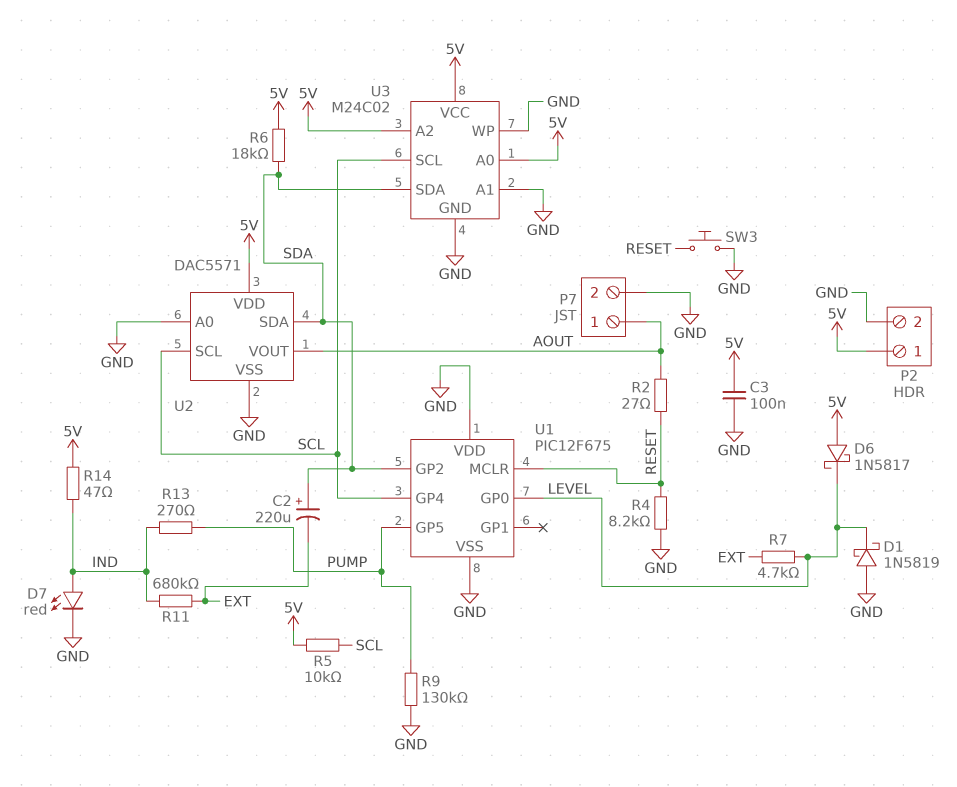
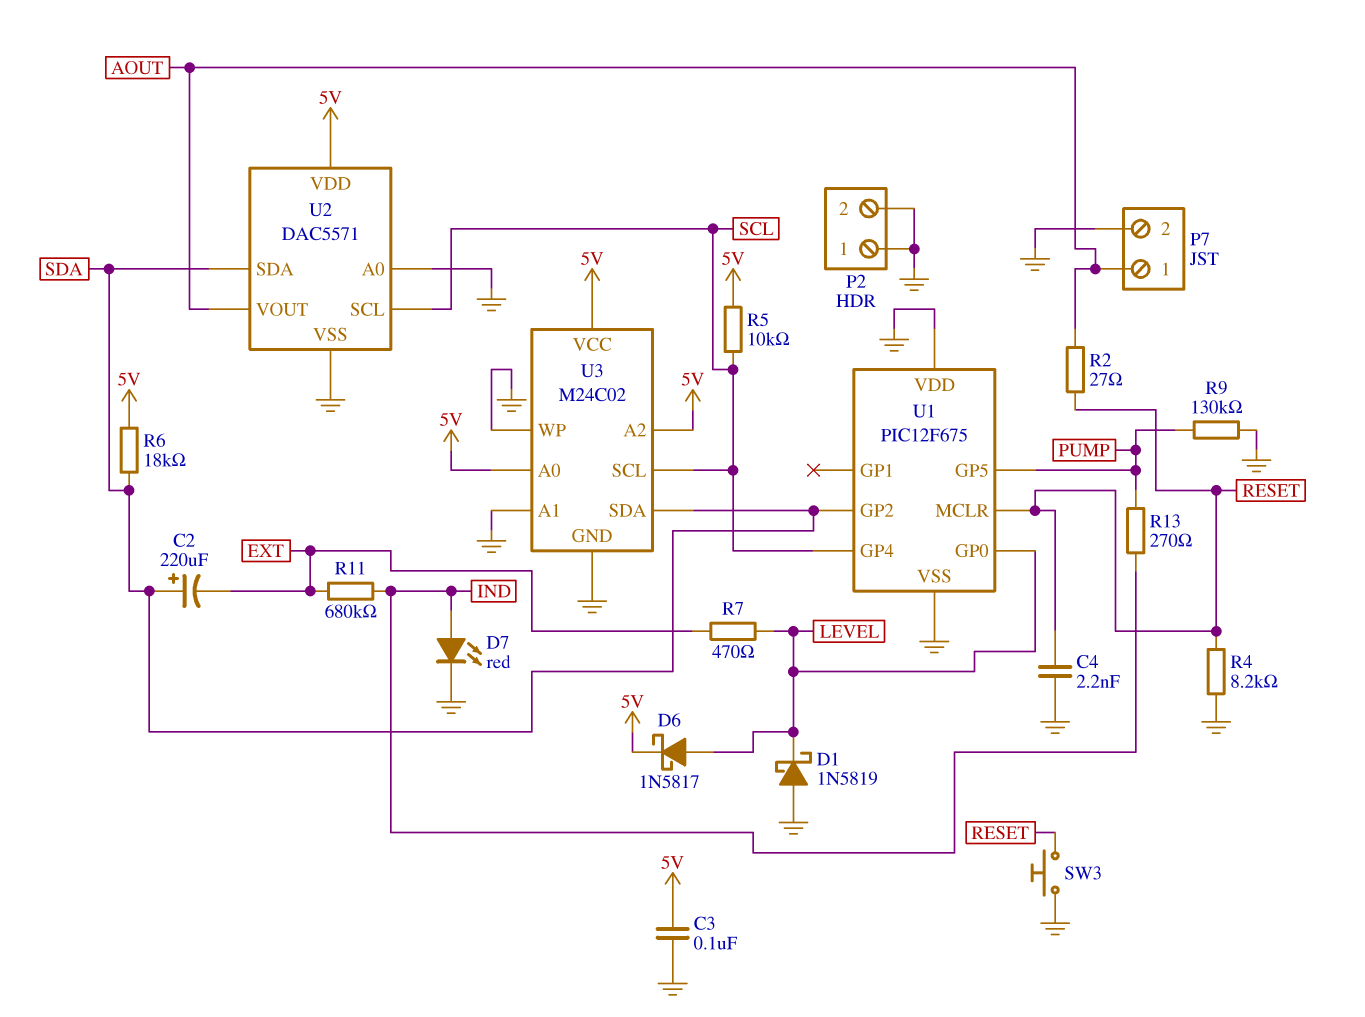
C4: none -> 2.2nF (GND, RESET)
D6: schottky 1N5817 (A 5V, K LEVEL) -> schottky 1N5817 (A LEVEL, K 5V)
P2 pin 1: 5V -> GND
R7: 4.7k (EXT, LEVEL) -> 470 (EXT, LEVEL)
R14: 47 (5V, IND) -> none

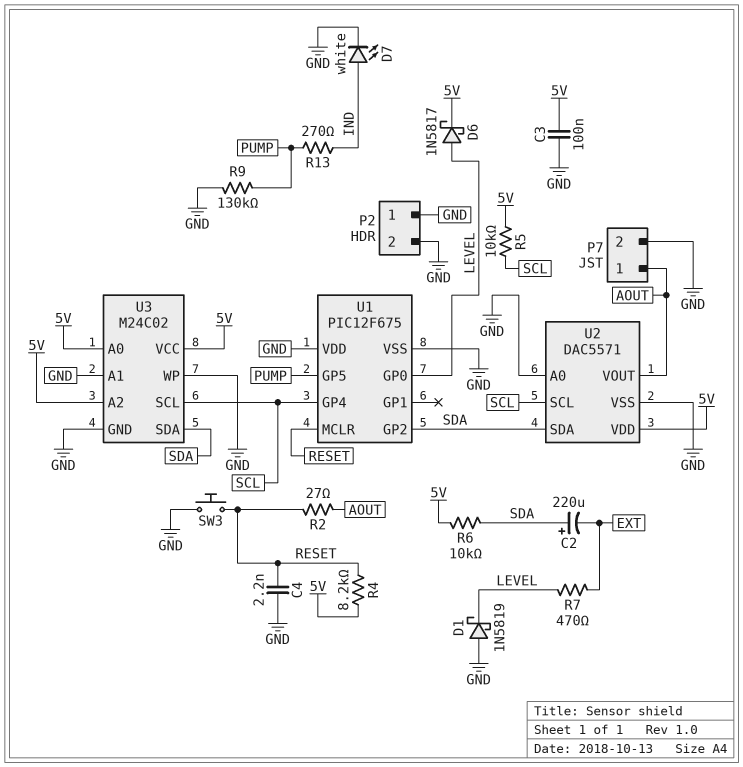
D7: LED red (A IND, K GND) -> LED white (A IND, K GND)
R4: 8.2k (GND, RESET) -> 8.2k (5V, RESET)
R6: 18k (5V, SDA) -> 10k (5V, SDA)
R11: 680k (EXT, IND) -> none

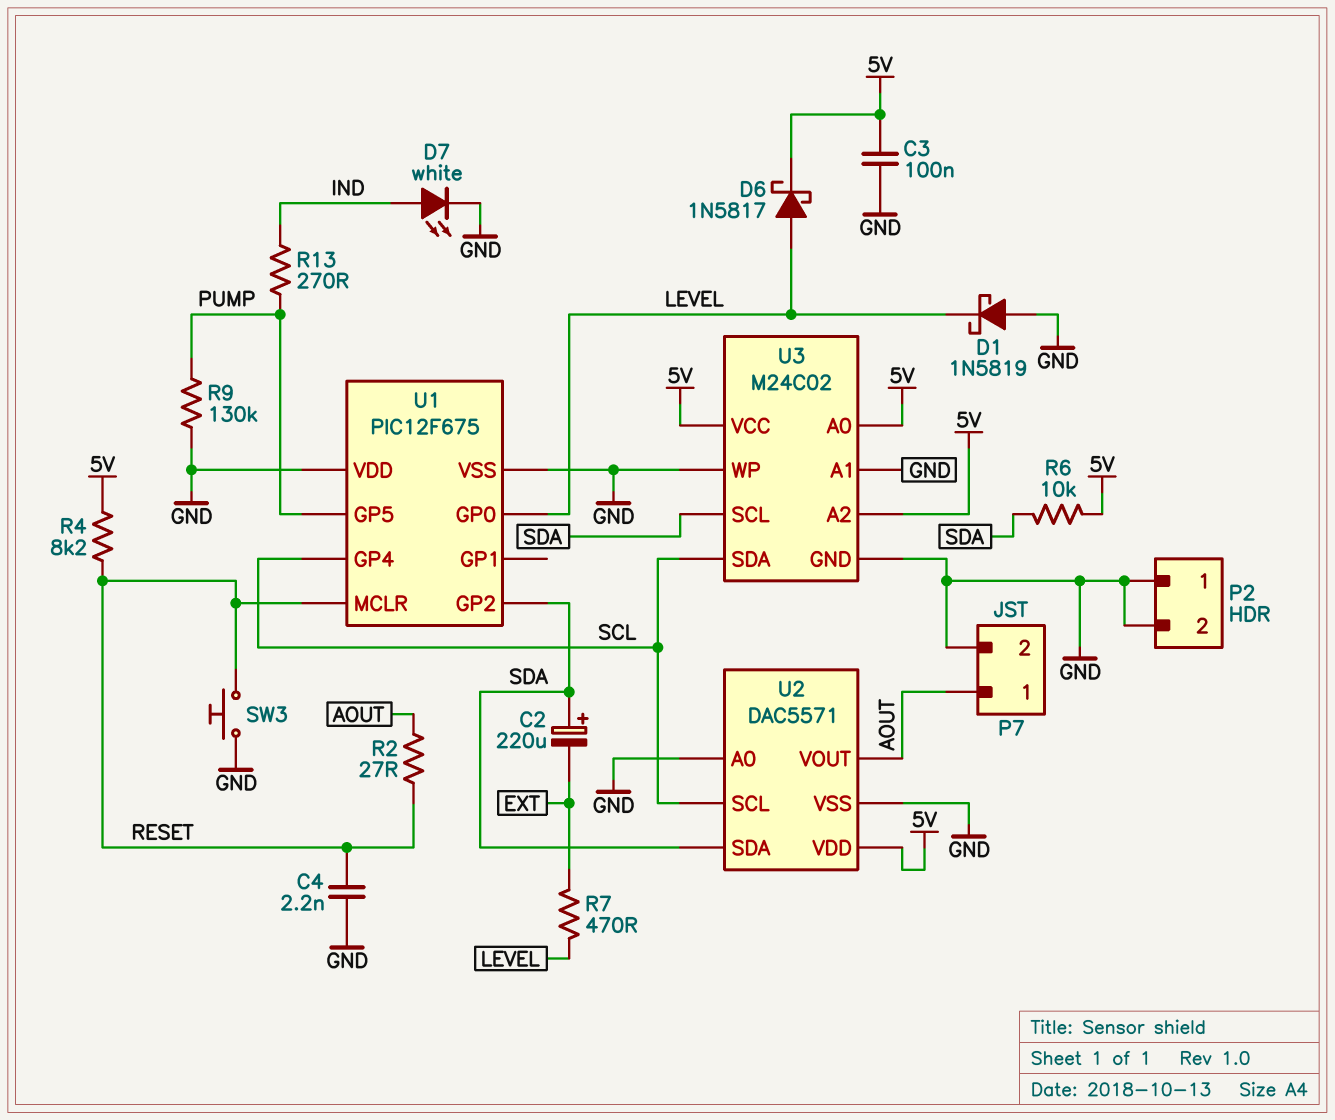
R5: 10k (5V, SCL) -> none
U3 pin SCL: SCL -> SDA
U3 pin SDA: SDA -> SCL

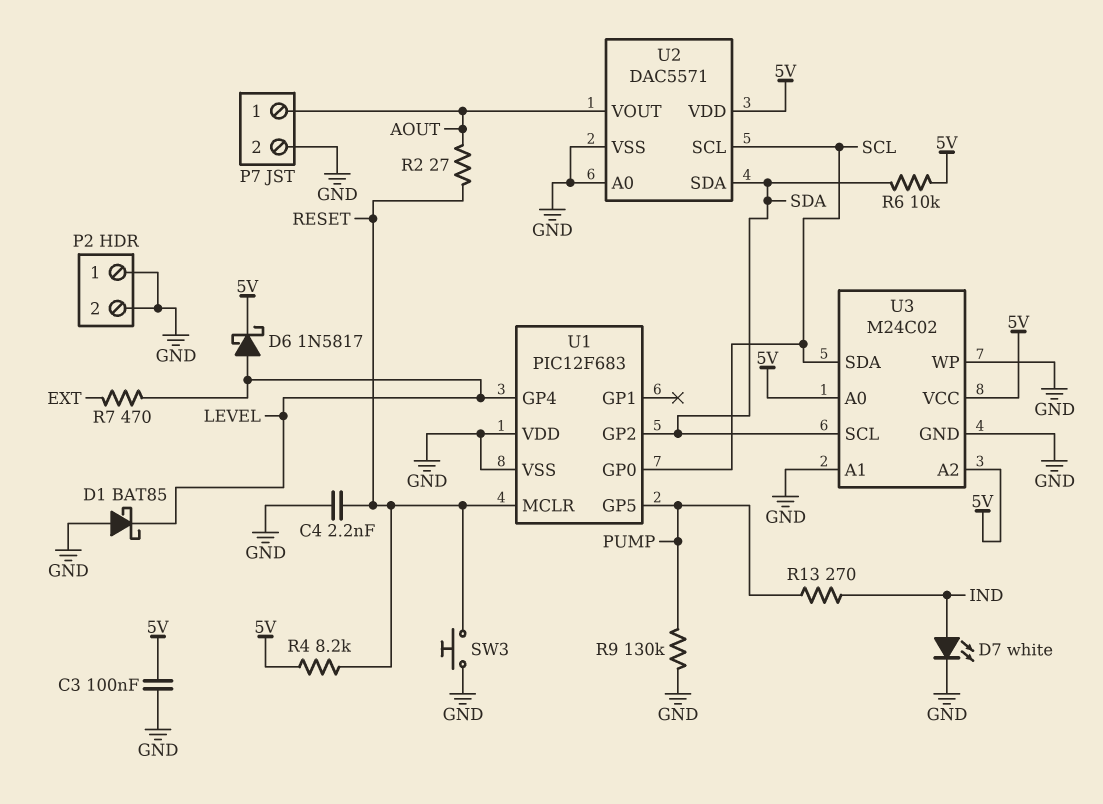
C2: 220uF (plus SDA, minus EXT) -> none
D1: schottky 1N5819 (A GND, K LEVEL) -> schottky BAT85 (A GND, K LEVEL)
U1: PIC12F675 -> PIC12F683
U1 pin GP0: LEVEL -> SCL
U1 pin GP4: SCL -> LEVEL

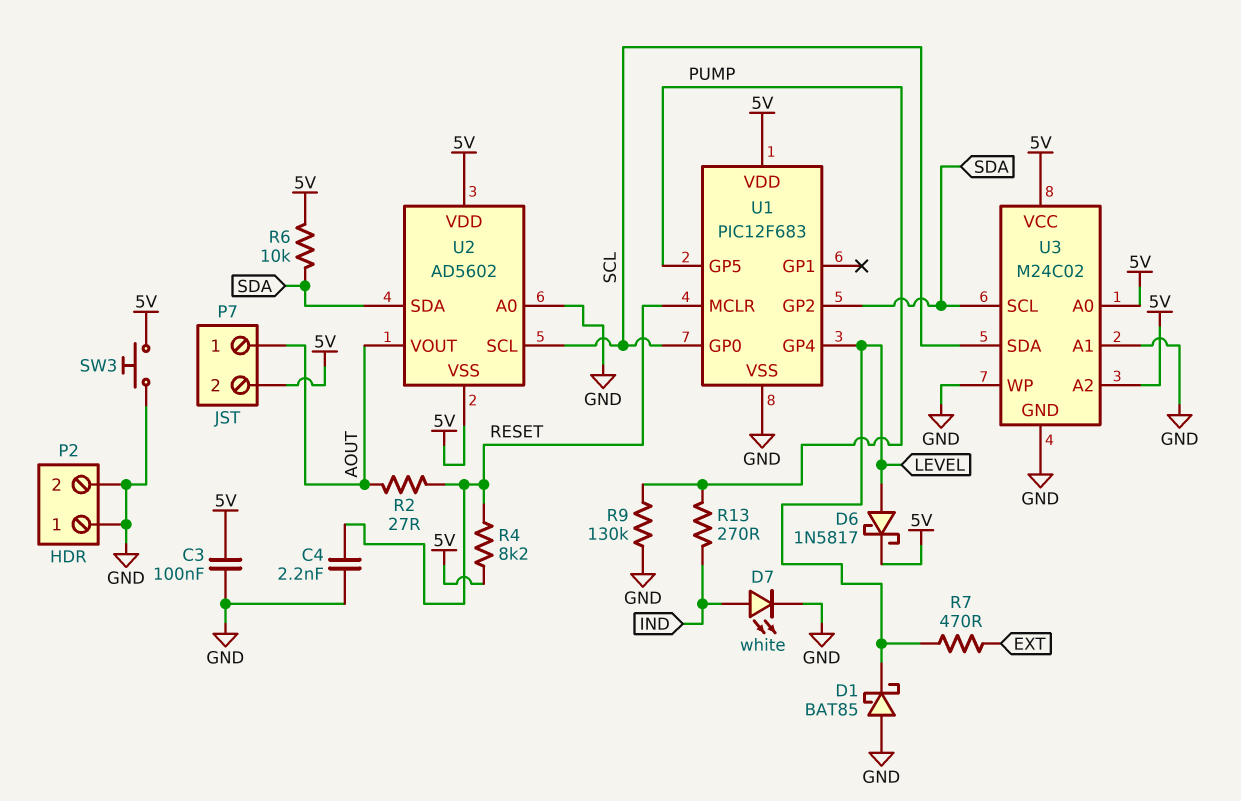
P7 pin 2: GND -> 5V
SW3: button (GND, RESET) -> button (5V, GND)
U1 pin VDD: GND -> 5V
U2: DAC5571 -> AD5602
U2 pin VSS: GND -> 5V

